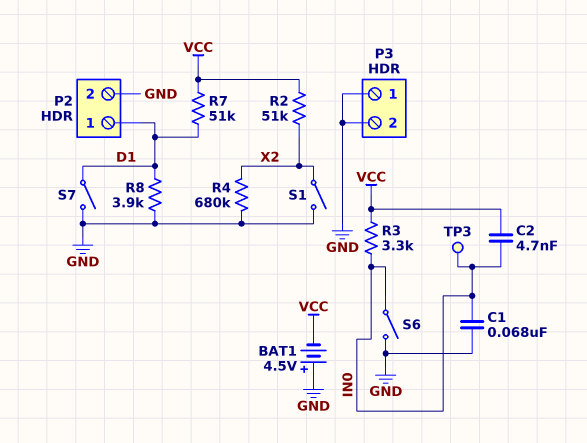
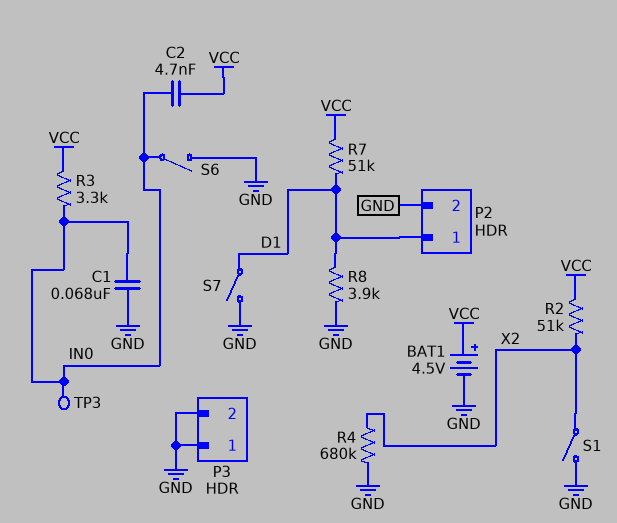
BAT1: 4.5V (plus GND, minus VCC) -> 4.5V (plus VCC, minus GND)

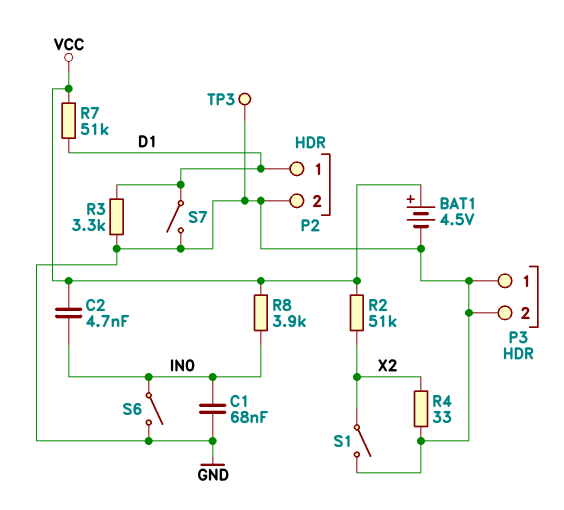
R3: 3.3k (IN0, VCC) -> 3.3k (D1, GND)
R4: 680k (GND, X2) -> 33 (GND, X2)
R8: 3.9k (D1, GND) -> 3.9k (IN0, VCC)
TP3: test point (IN0) -> test point (GND)

